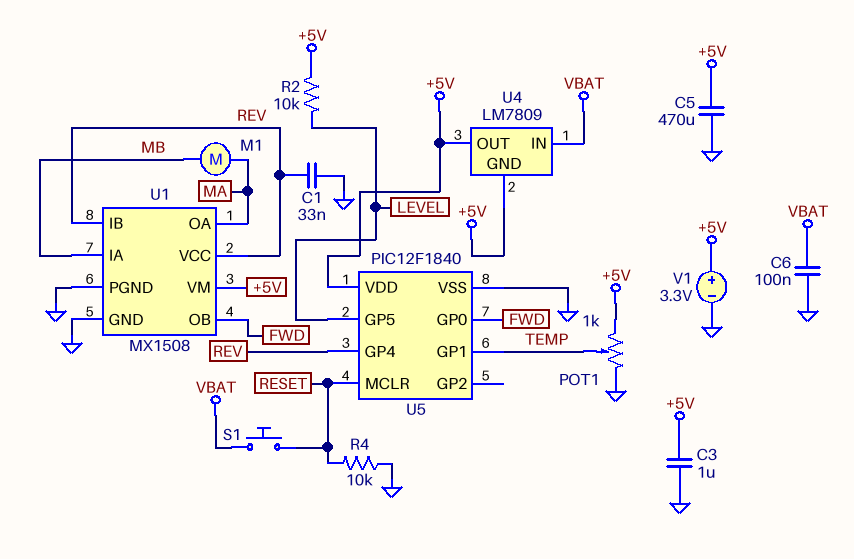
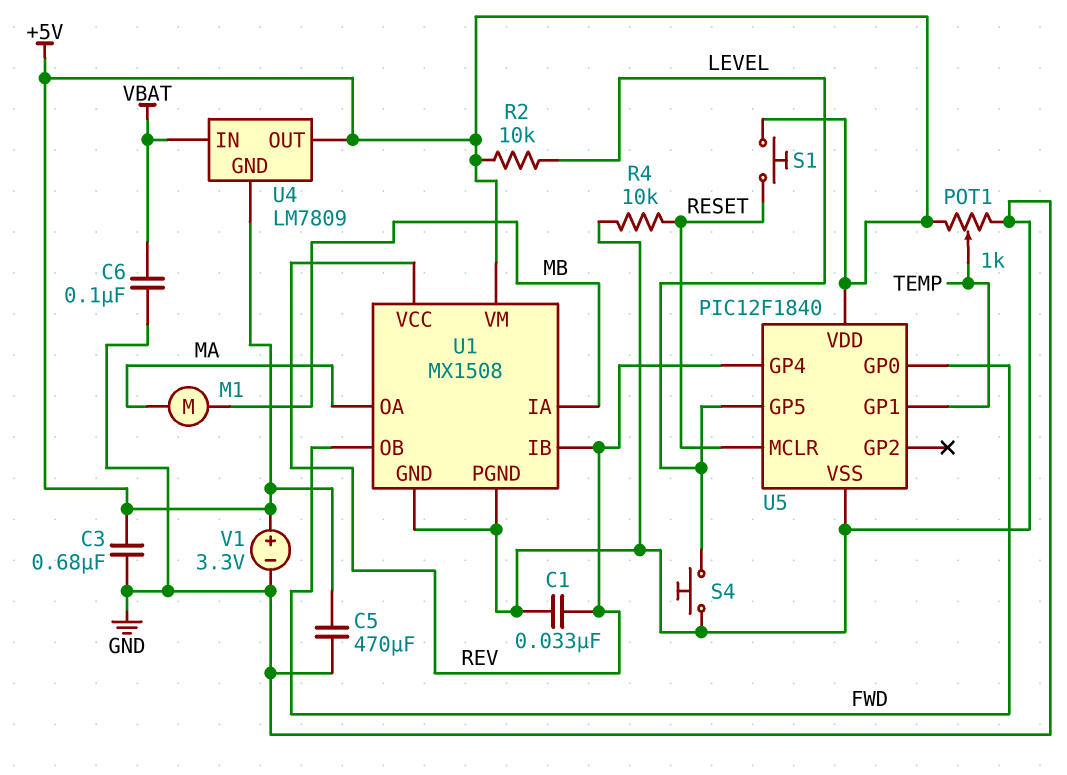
C3: 1uF (+5V, GND) -> 680nF (+5V, GND)
S1: button (RESET, VBAT) -> button (+5V, RESET)
S4: none -> button (GND, LEVEL)

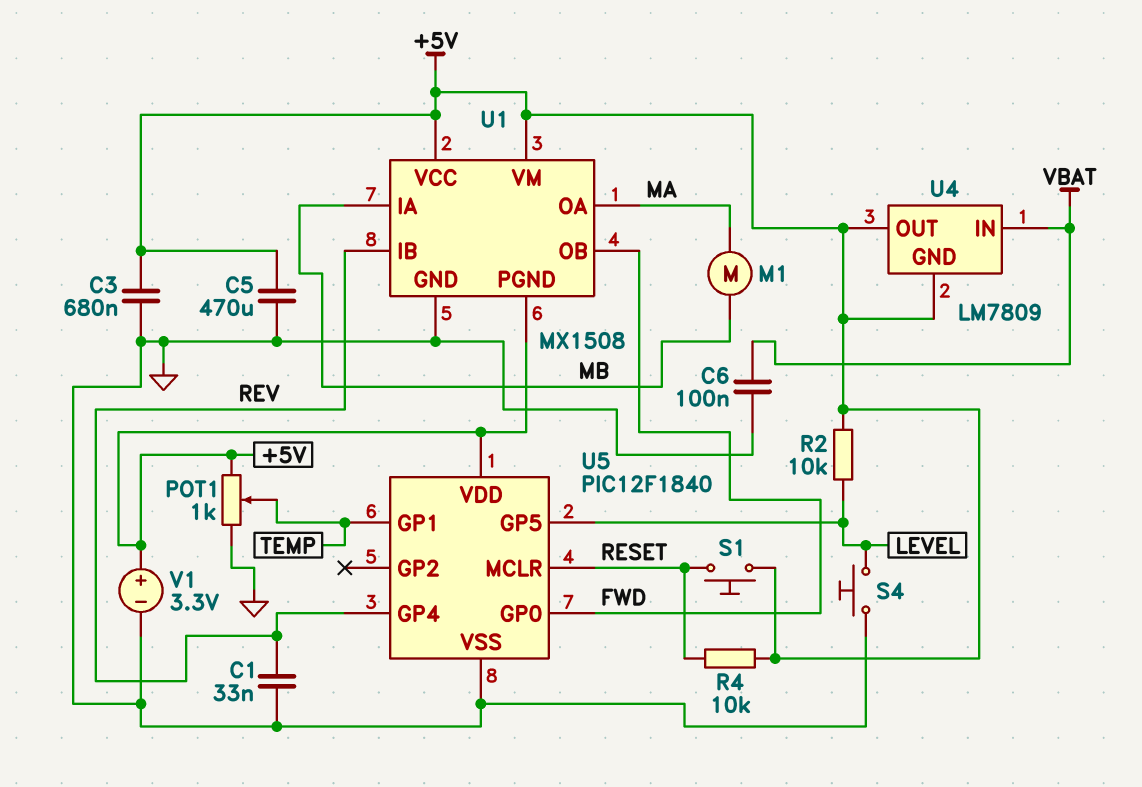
R4: 10k (GND, RESET) -> 10k (+5V, RESET)
U1 pin PGND: GND -> +5V
U1 pin VCC: REV -> +5V

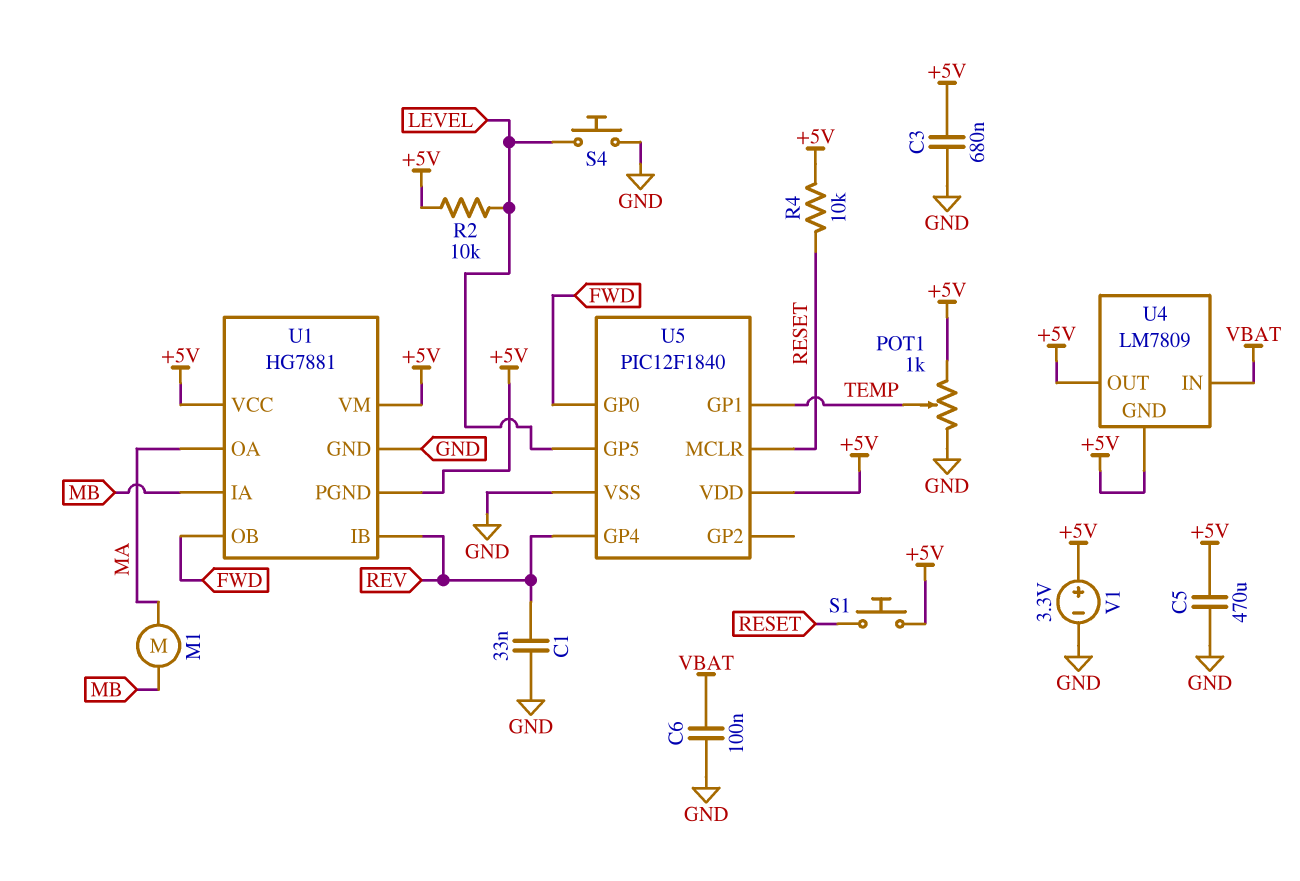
U1: MX1508 -> HG7881

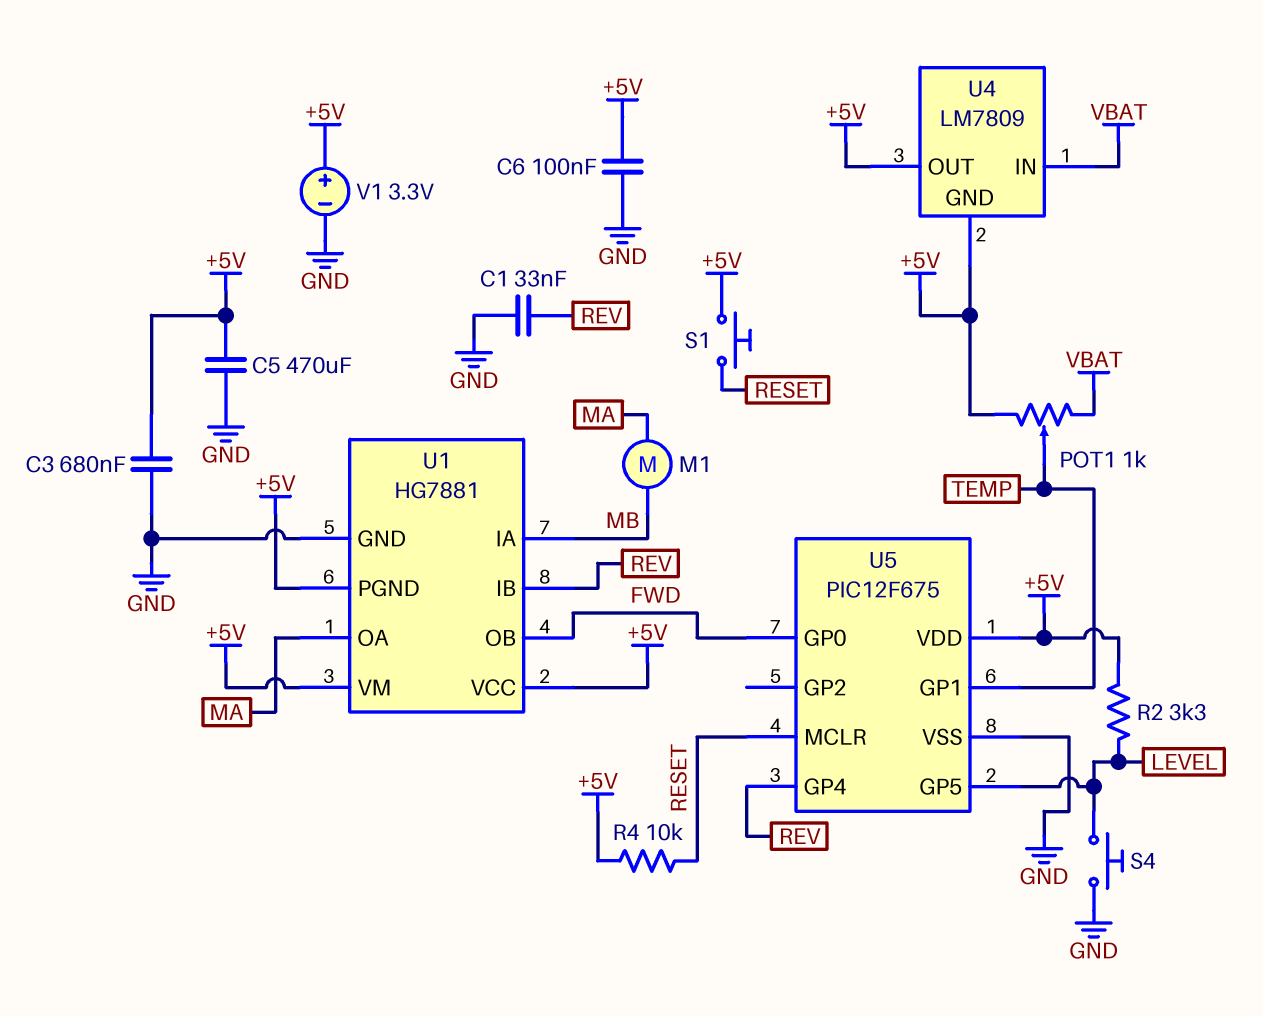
C6: 100nF (GND, VBAT) -> 100nF (+5V, GND)
POT1: 1k (+5V, GND, wiper TEMP) -> 1k (+5V, VBAT, wiper TEMP)
R2: 10k (+5V, LEVEL) -> 3.3k (+5V, LEVEL)
U5: PIC12F1840 -> PIC12F675

